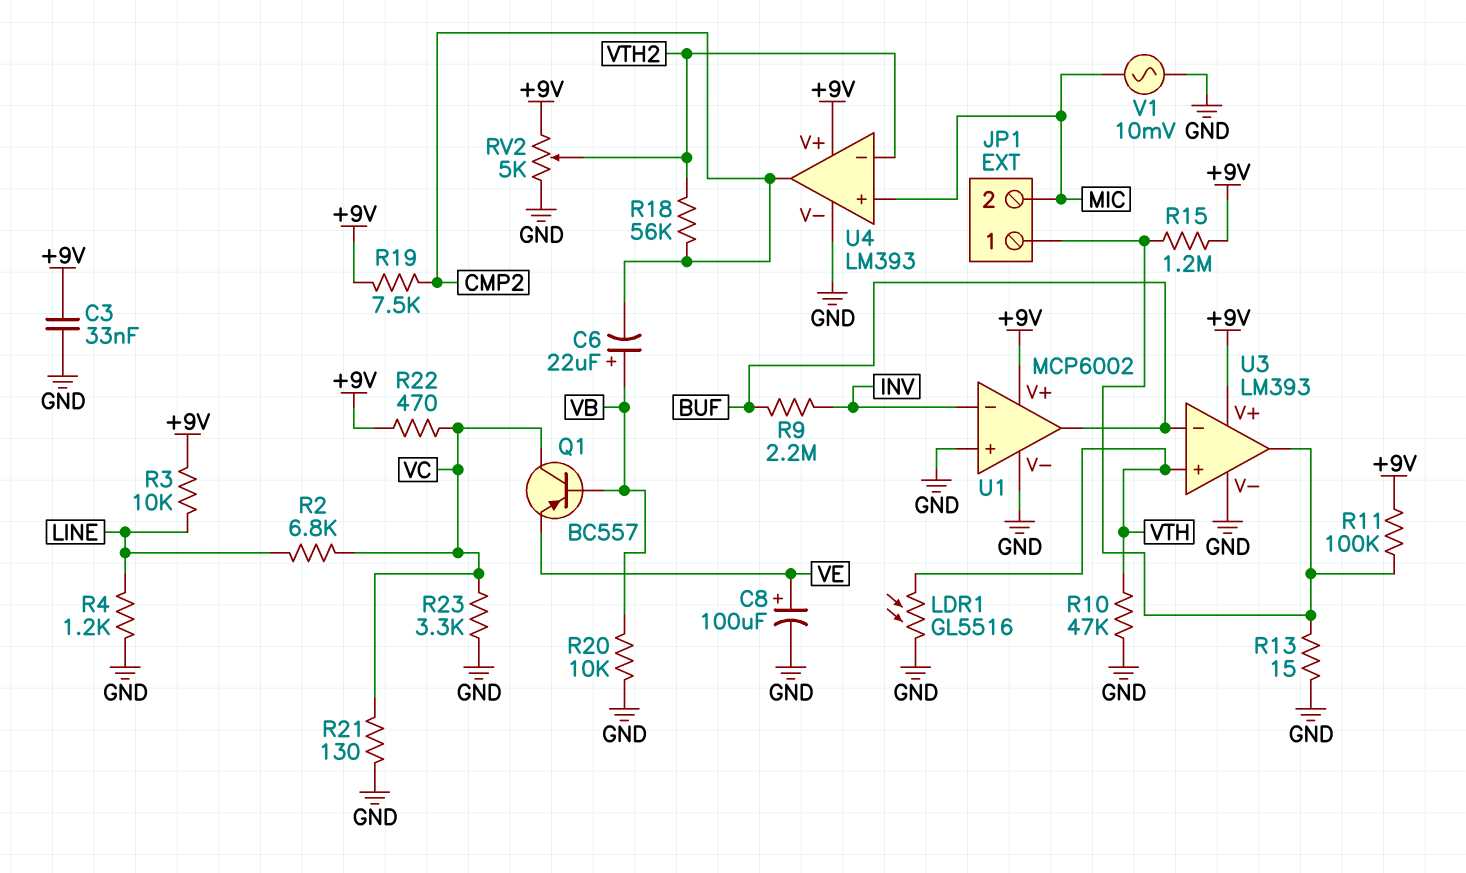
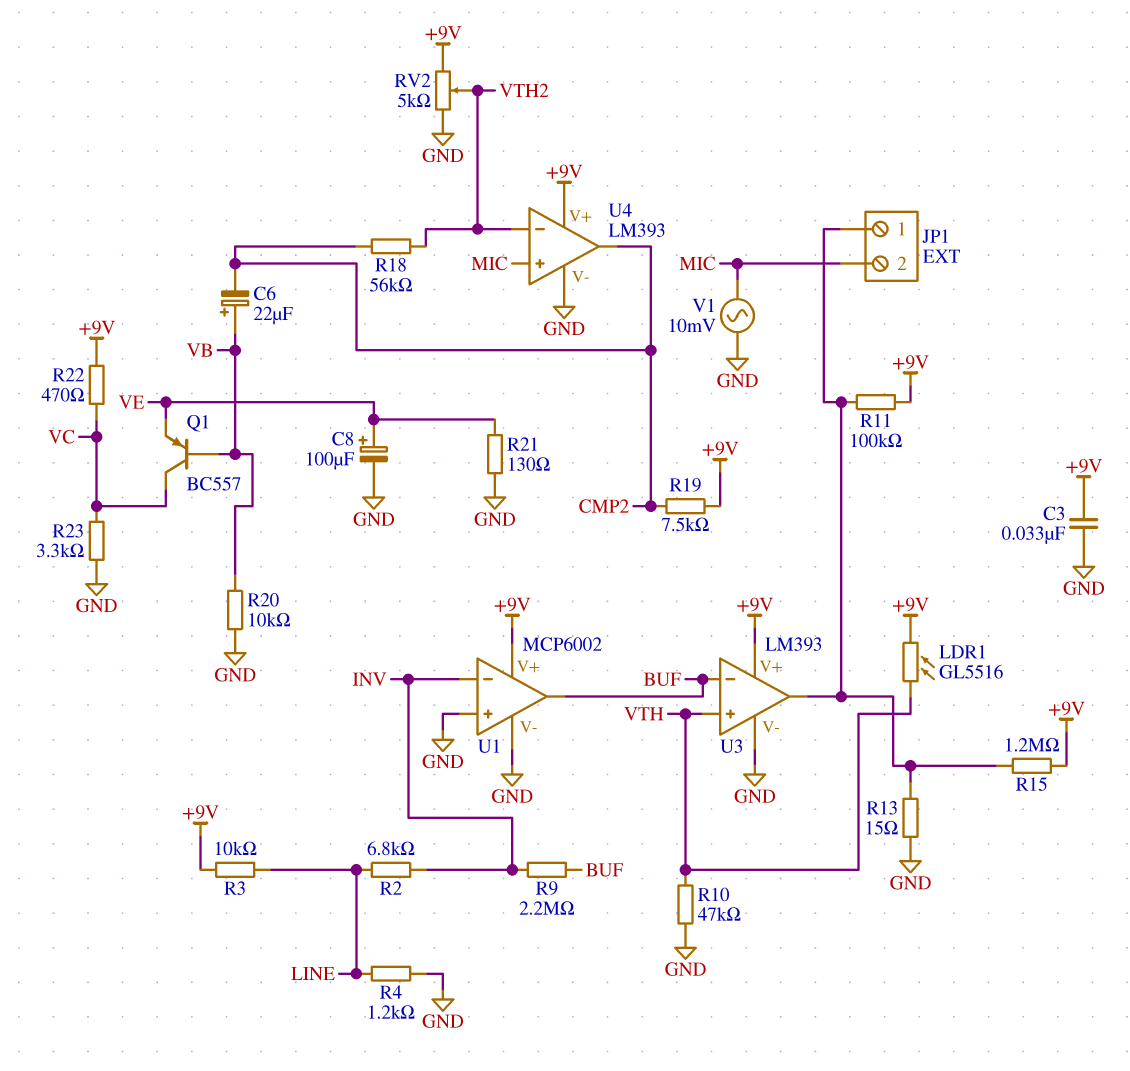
LDR1: GL5516 (GND, VTH) -> GL5516 (+9V, VTH)
R2: 6.8k (LINE, VC) -> 6.8k (INV, LINE)
R21: 130 (GND, VC) -> 130 (GND, VE)

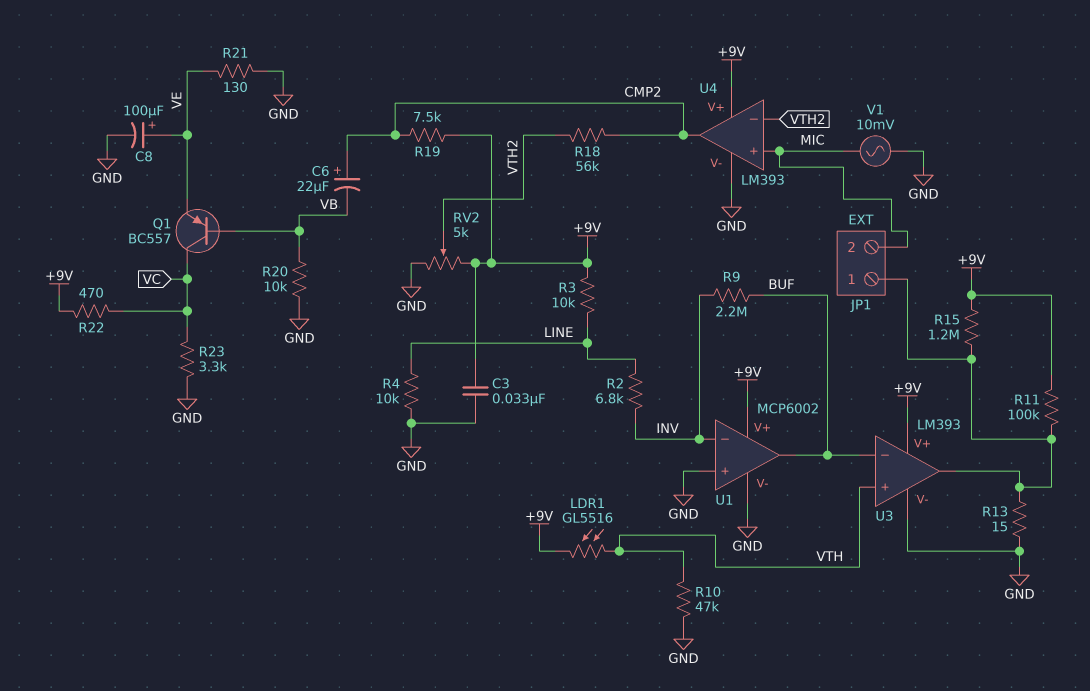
C6: 22uF (plus VB, minus CMP2) -> 22uF (plus CMP2, minus VB)
R4: 1.2k (GND, LINE) -> 10k (GND, LINE)

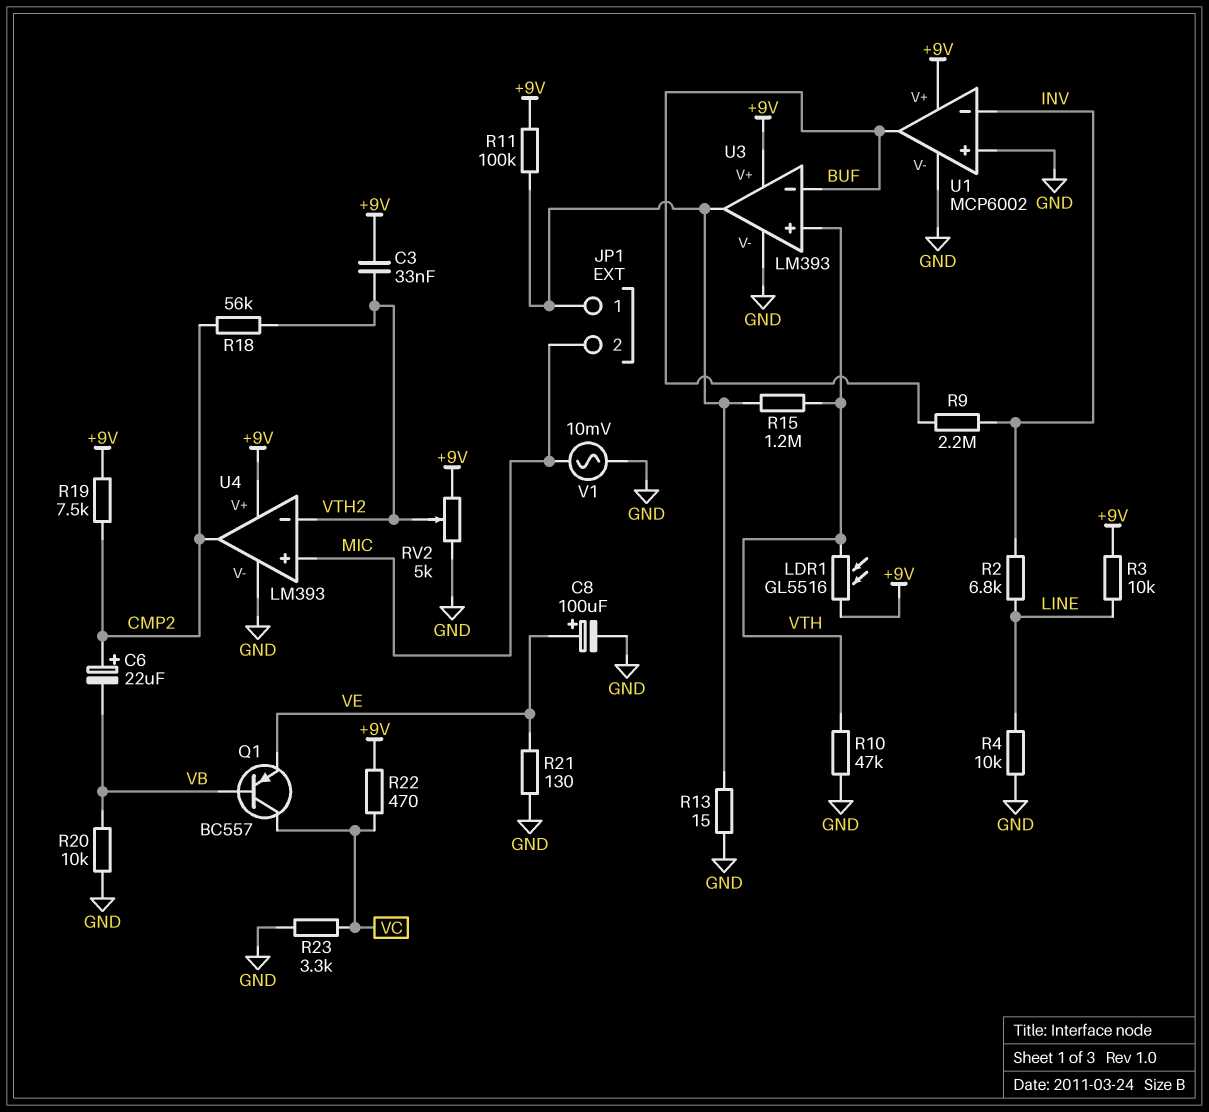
C3: 33nF (+9V, GND) -> 33nF (+9V, VTH2)
R15: 1.2M (+9V, JP1/1) -> 1.2M (JP1/1, VTH)

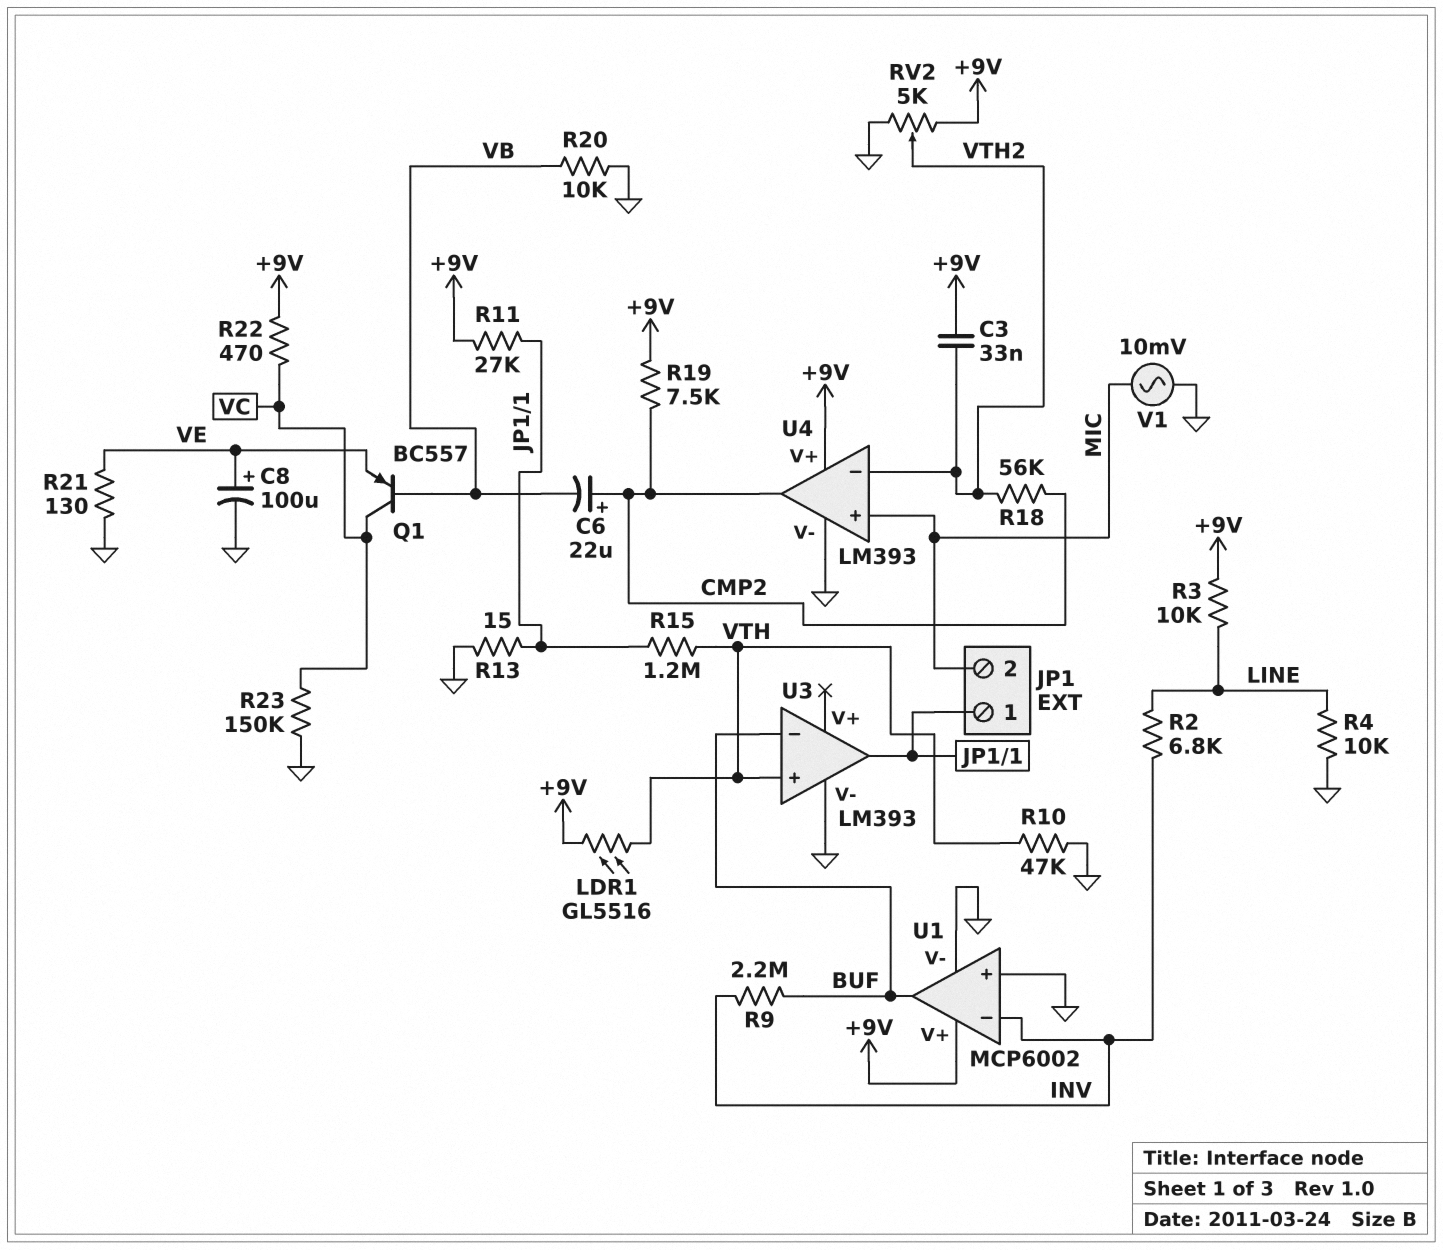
R11: 100k (+9V, JP1/1) -> 27k (+9V, JP1/1)
R23: 3.3k (GND, VC) -> 150k (GND, VC)
U3 pin V+: +9V -> none

